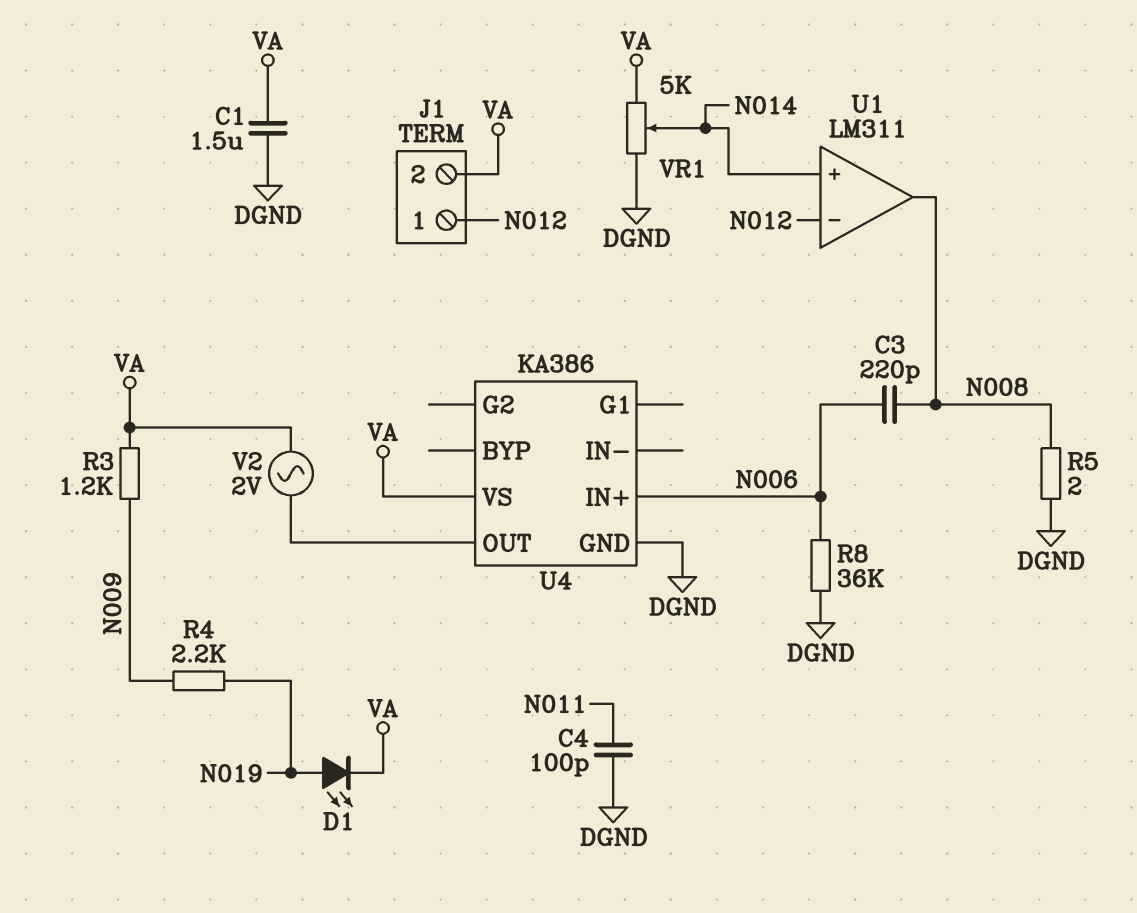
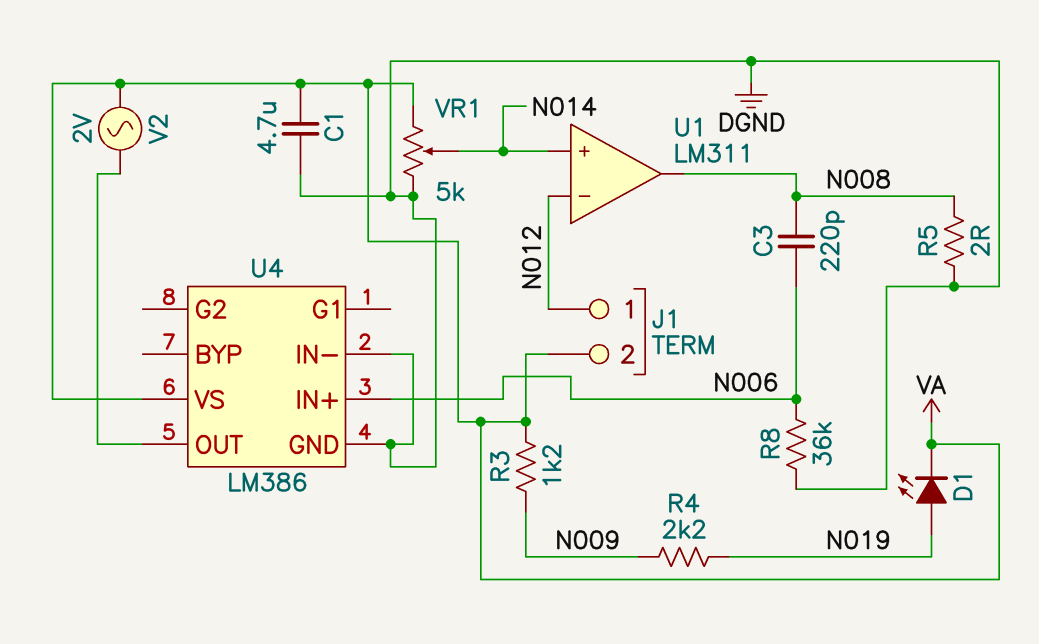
C1: 1.5uF (DGND, VA) -> 4.7uF (DGND, VA)
C4: 100pF (DGND, N011) -> none
U4: KA386 -> LM386
U4 pin IN-: none -> DGND

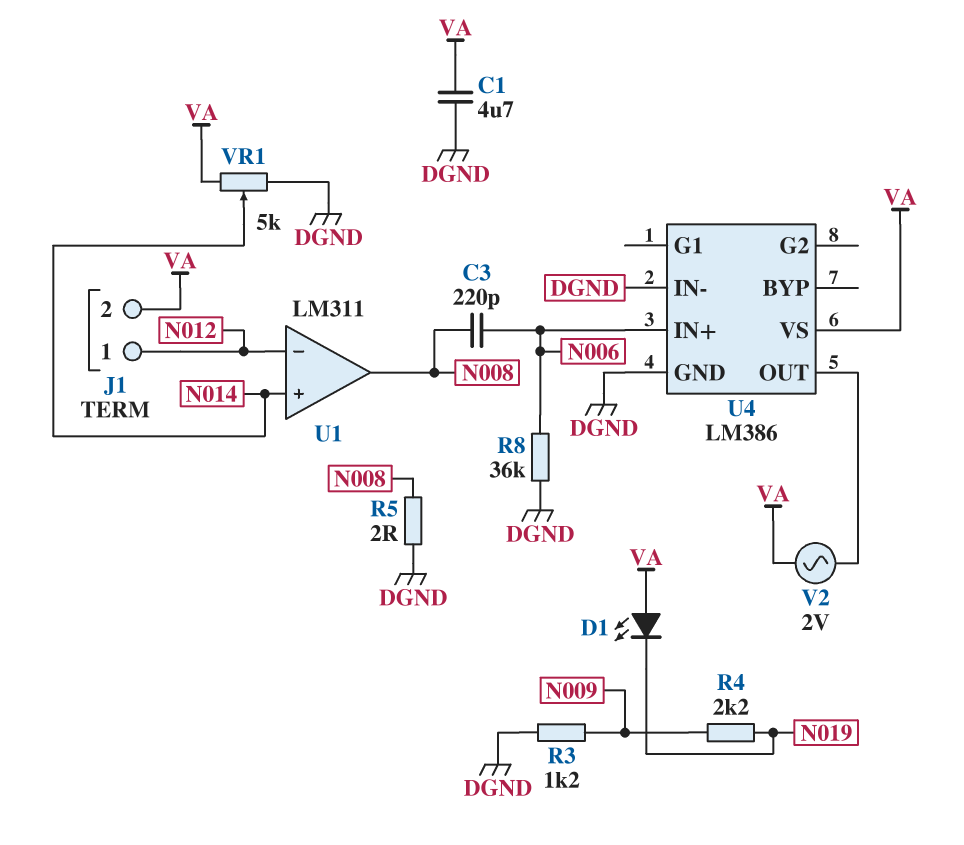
D1: LED (A N019, K VA) -> LED (A VA, K N019)
R3: 1.2k (N009, VA) -> 1.2k (DGND, N009)

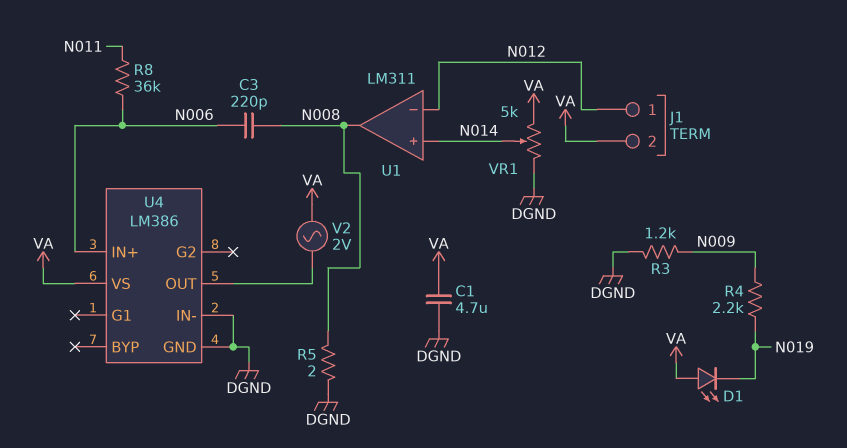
R8: 36k (DGND, N006) -> 36k (N006, N011)

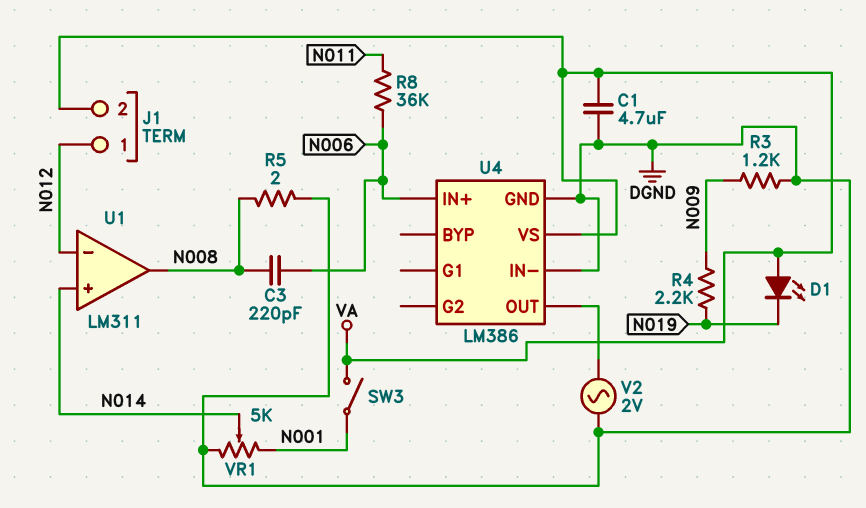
SW3: none -> switch (N001, VA)
V2: AC 2V (U4/OUT, VA) -> AC 2V (DGND, U4/OUT)
VR1: 5k (DGND, VA, wiper N014) -> 5k (DGND, N001, wiper N014)

